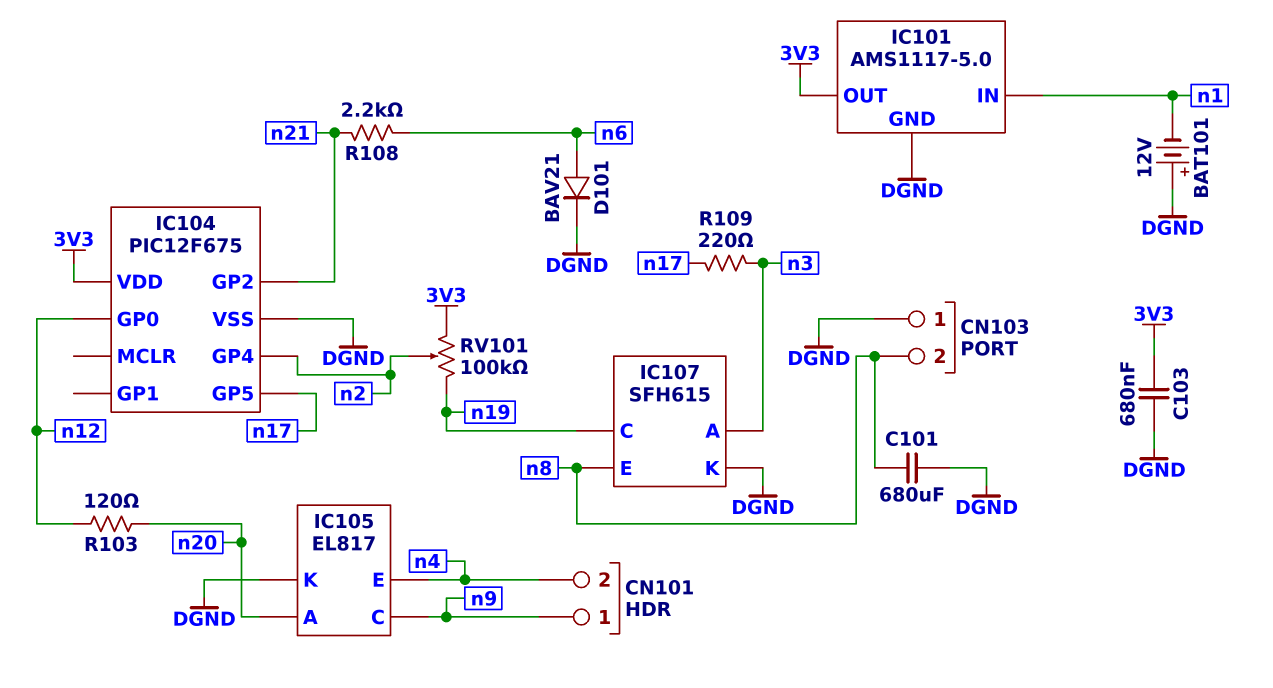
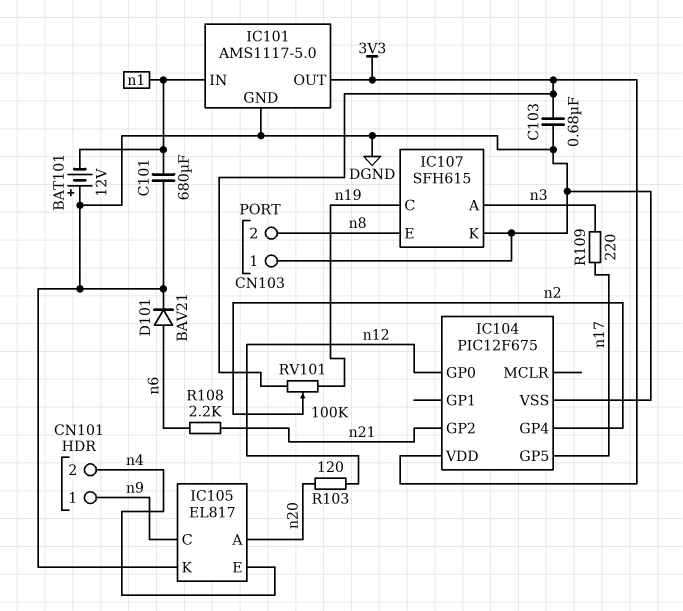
C101: 680uF (DGND, n8) -> 680uF (DGND, n1)

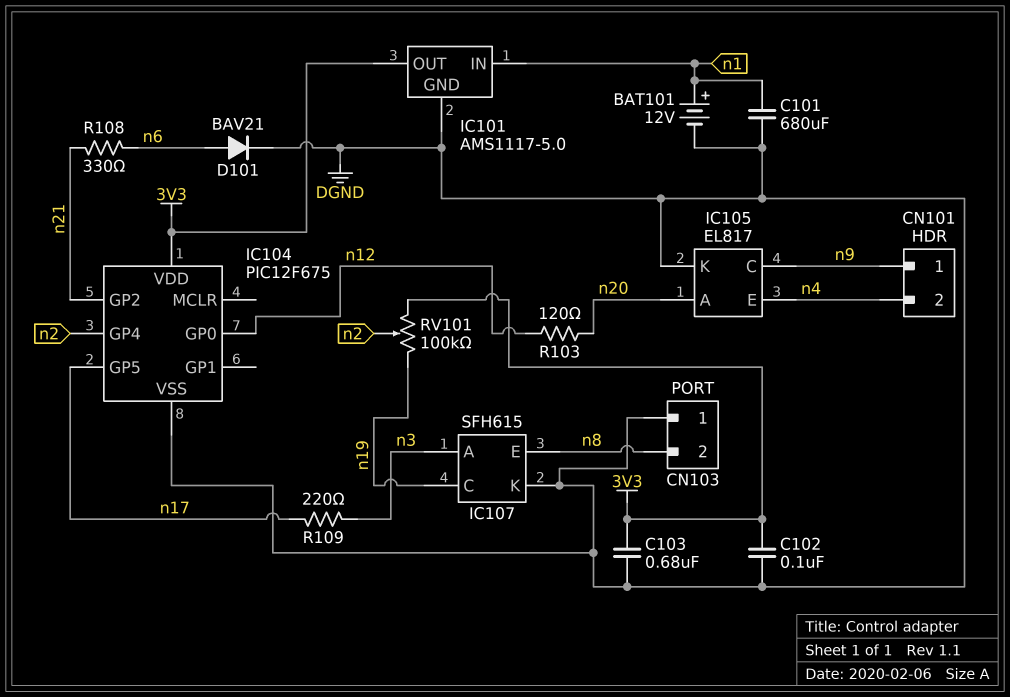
BAT101: 12V (plus DGND, minus n1) -> 12V (plus n1, minus DGND)
C102: none -> 100nF (3V3, DGND)
R108: 2.2k (n6, n21) -> 330 (n6, n21)

